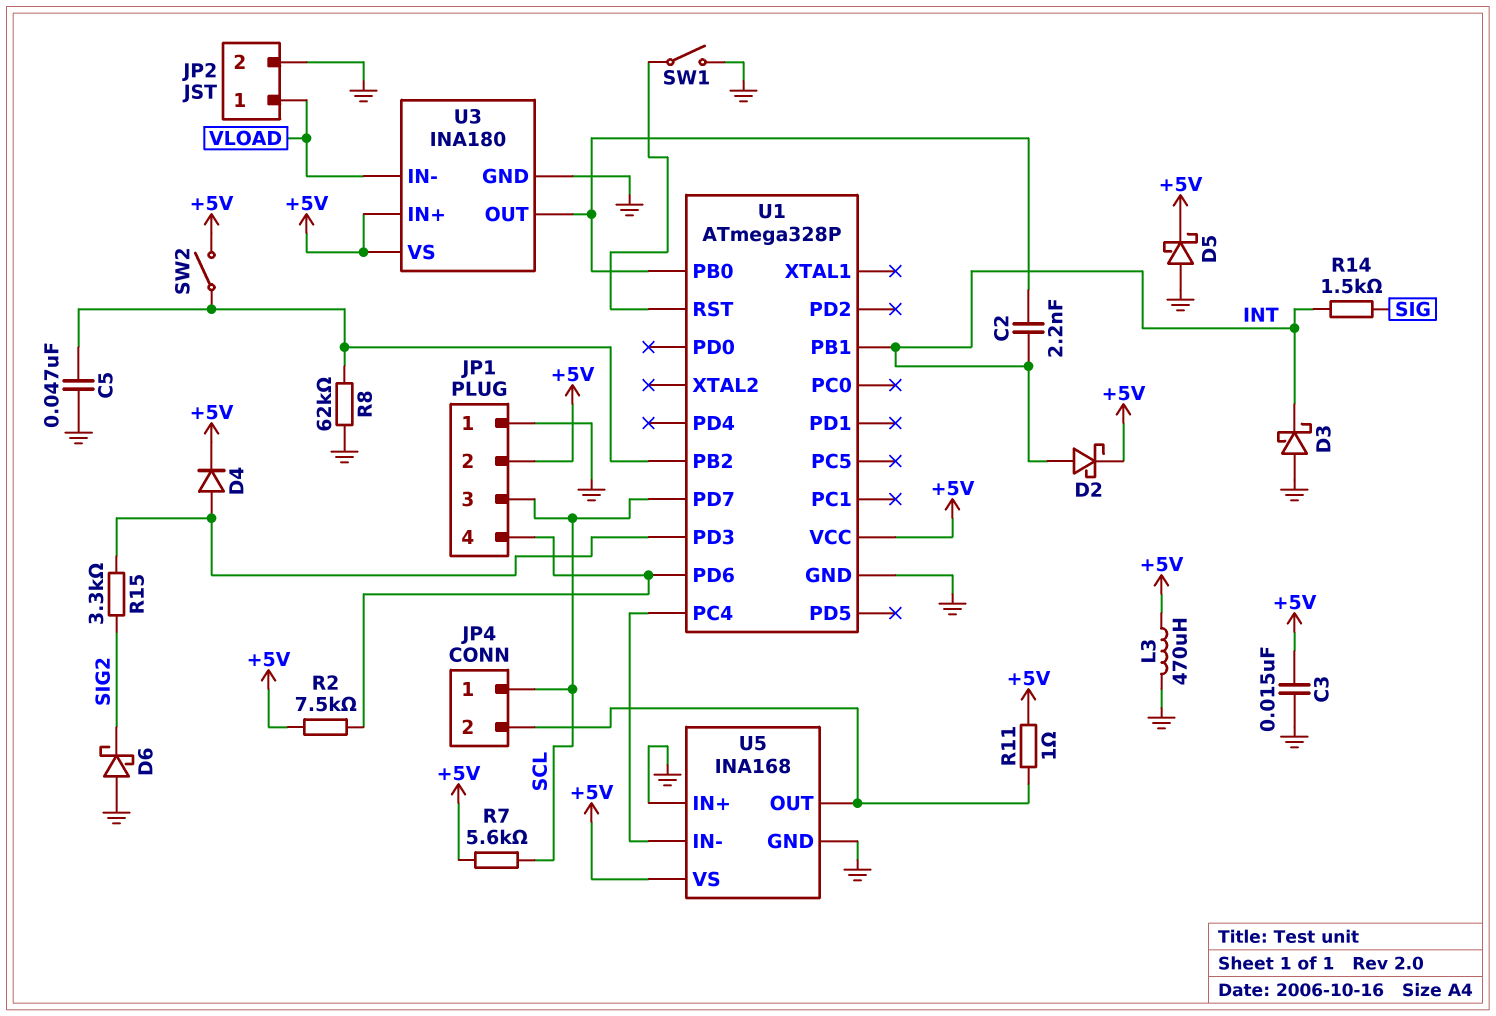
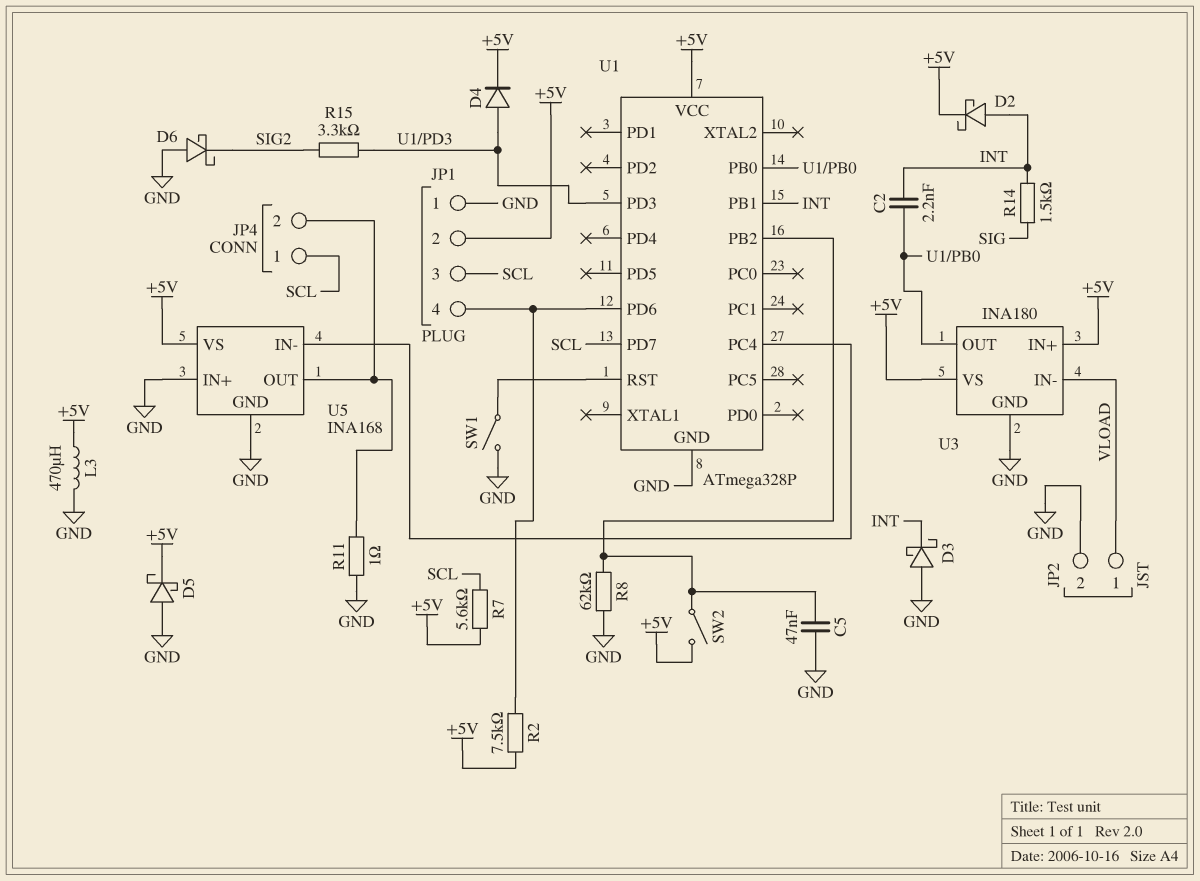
C3: 15nF (+5V, GND) -> none
R11: 1 (+5V, JP4/2) -> 1 (GND, JP4/2)

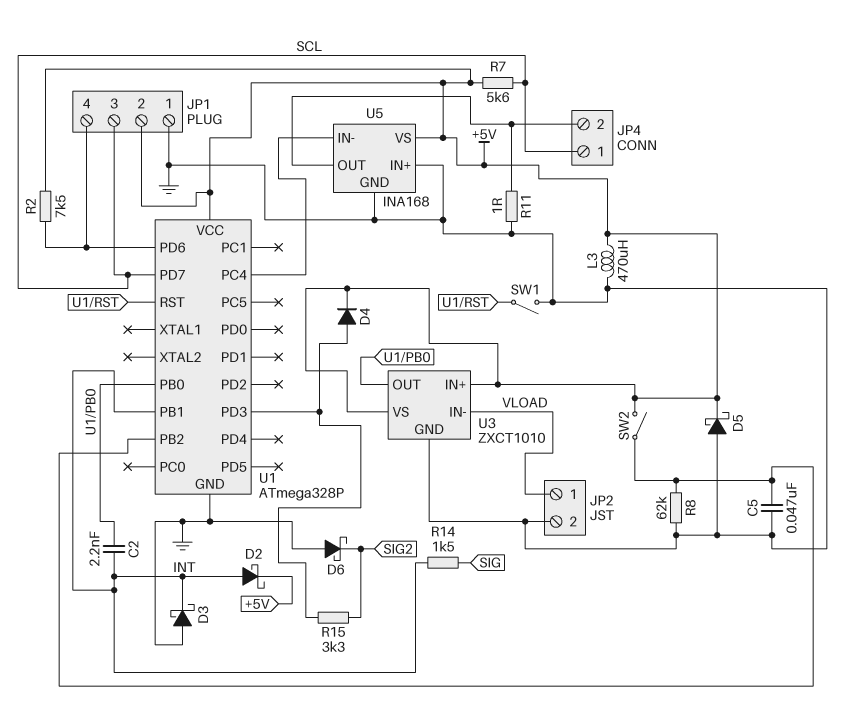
U3: INA180 -> ZXCT1010

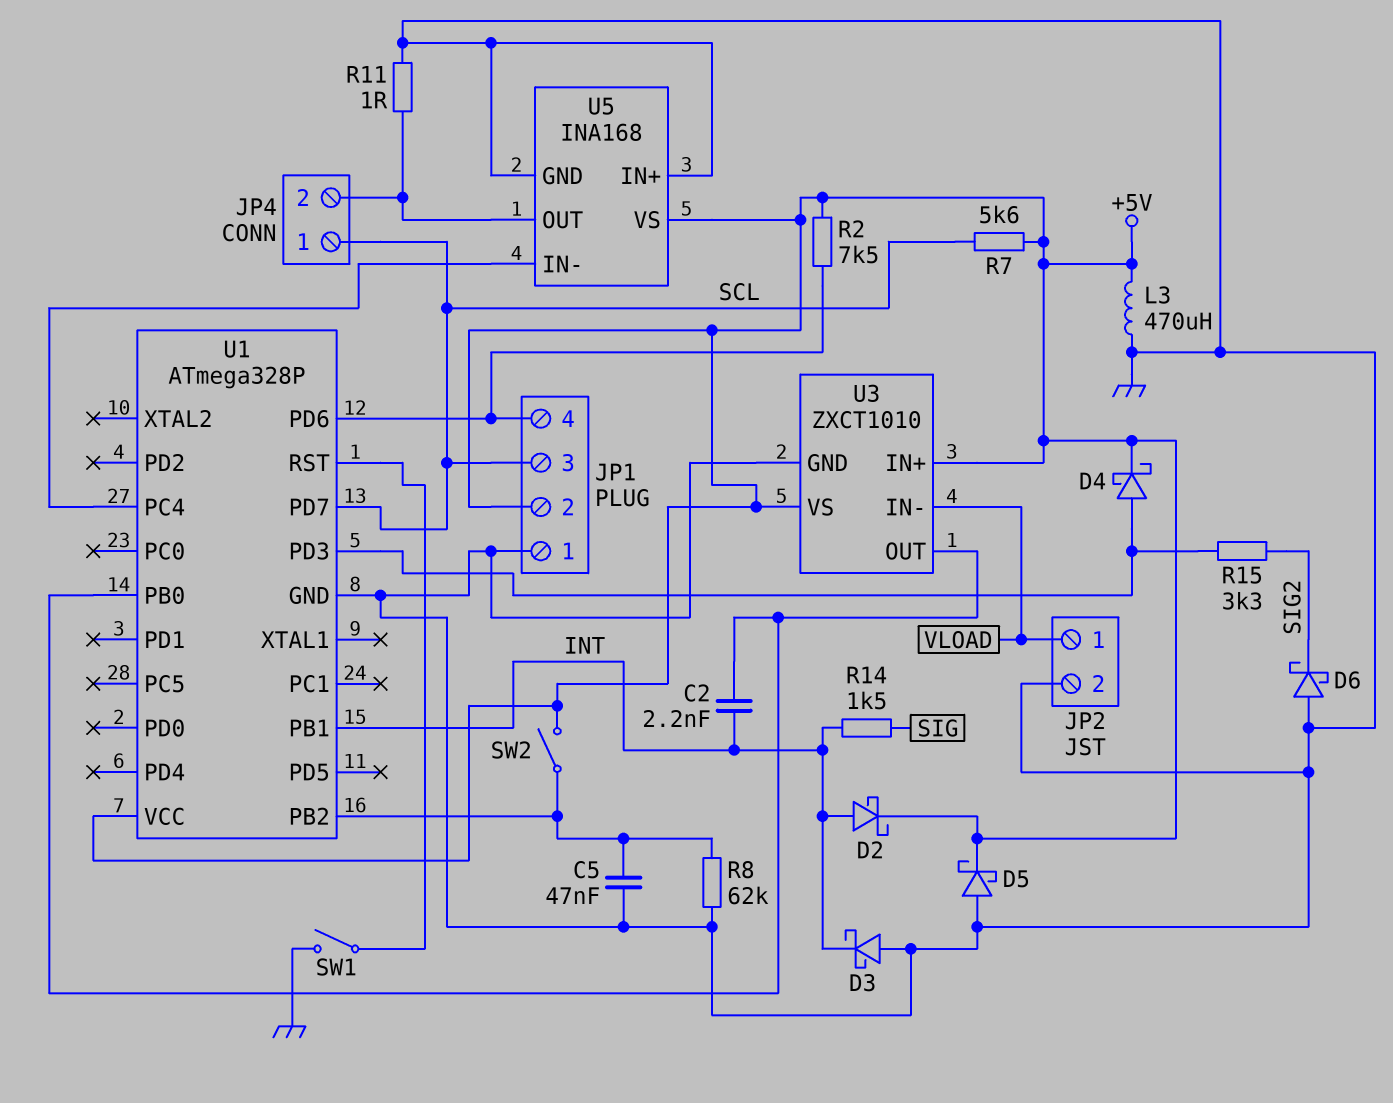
D4: diode (A U1/PD3, K +5V) -> schottky (A U1/PD3, K +5V)

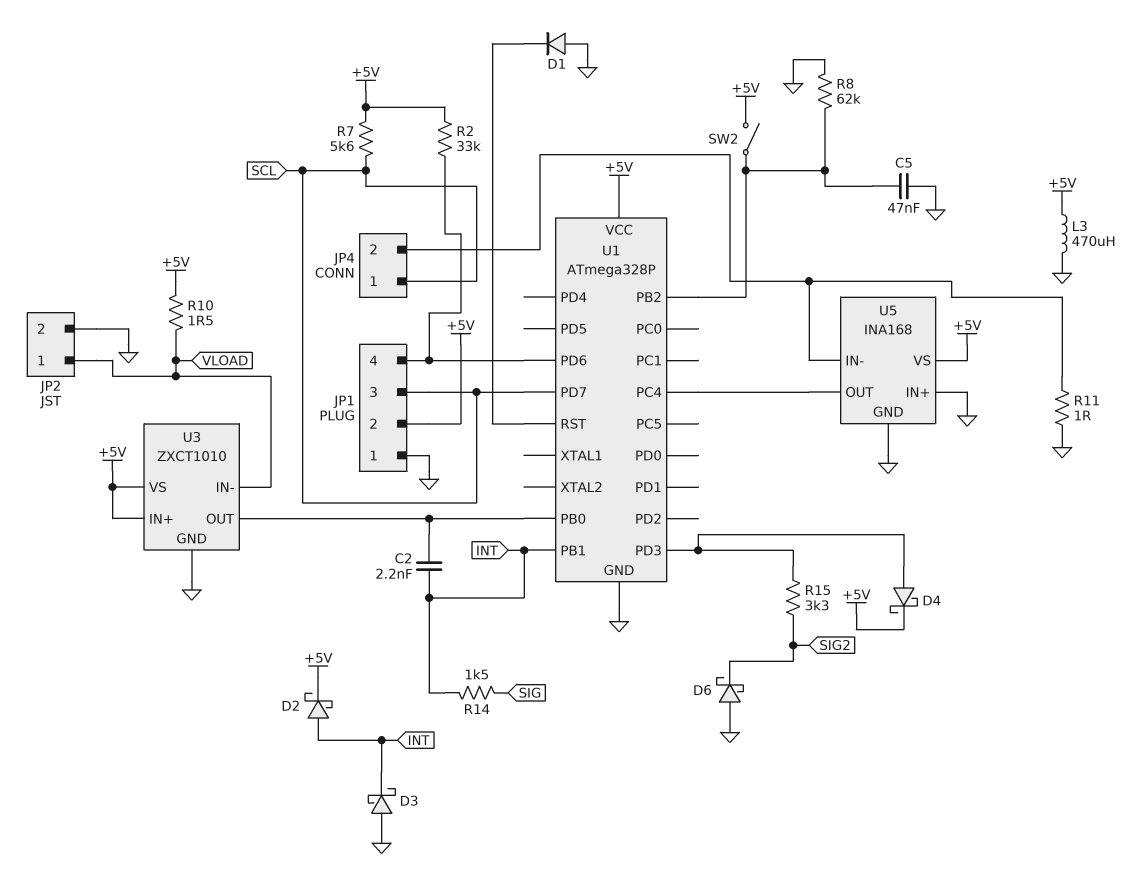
D1: none -> diode (A GND, K U1/RST)
D5: schottky (A GND, K +5V) -> none
R2: 7.5k (+5V, JP1/4) -> 33k (+5V, JP1/4)
R10: none -> 1.5 (+5V, VLOAD)
SW1: switch (GND, U1/RST) -> none
U5 pin IN-: U1/PC4 -> JP4/2
U5 pin OUT: JP4/2 -> U1/PC4

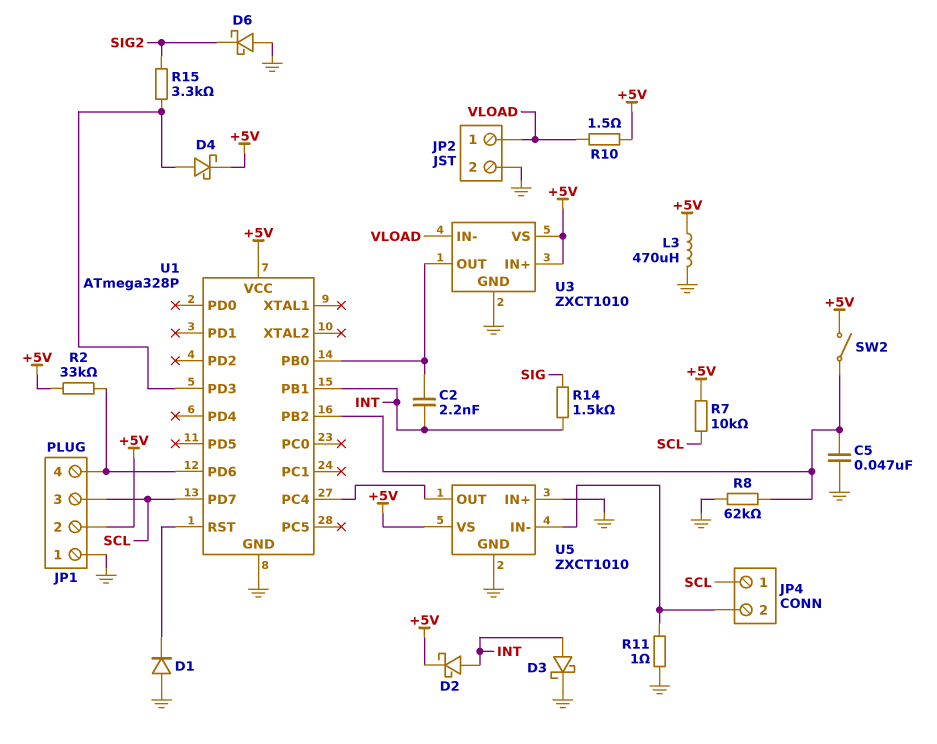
D3: schottky (A GND, K INT) -> schottky (A INT, K GND)
R7: 5.6k (+5V, SCL) -> 10k (+5V, SCL)
U5: INA168 -> ZXCT1010

